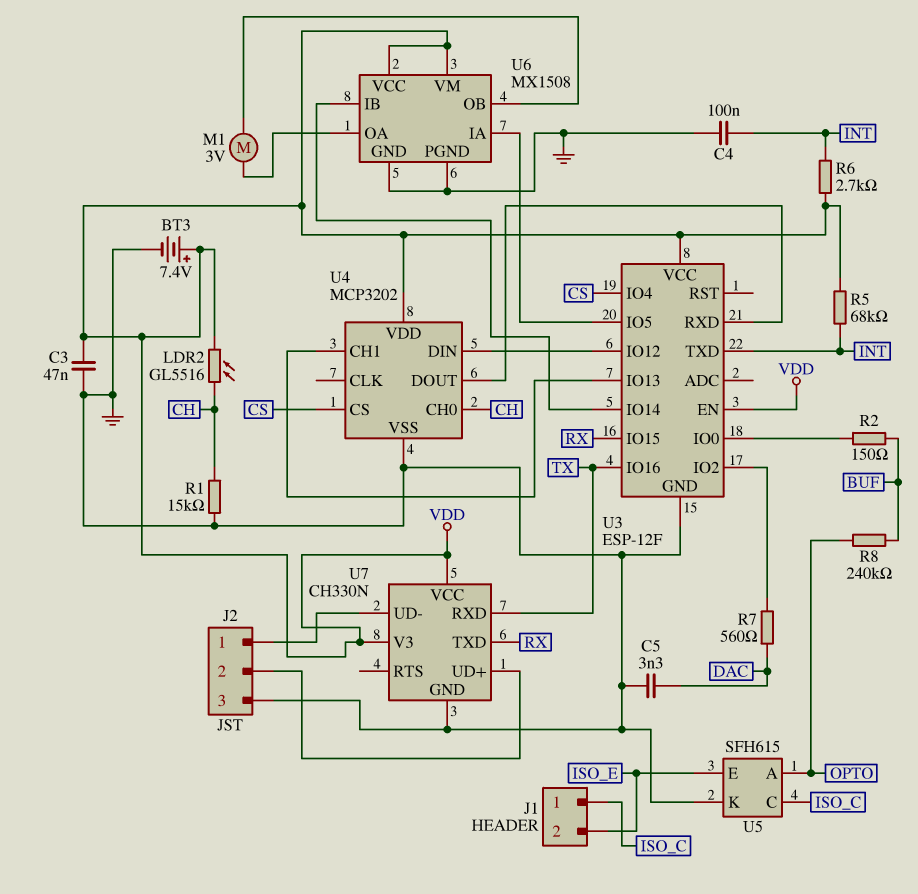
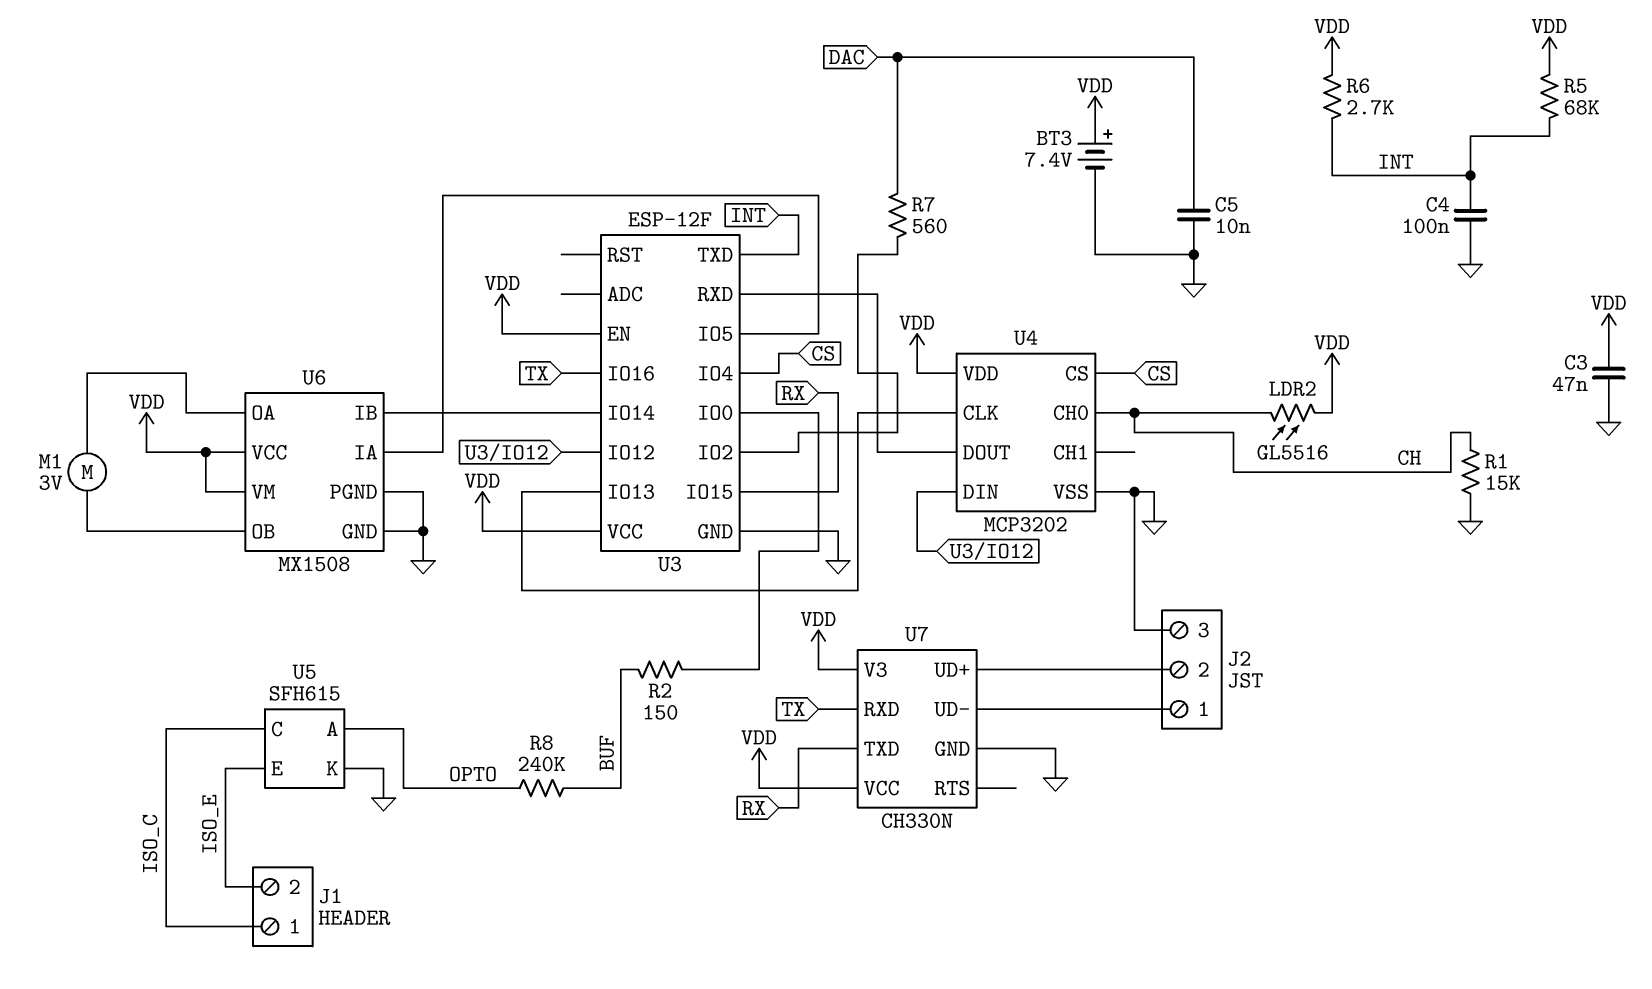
C5: 3.3nF (DAC, GND) -> 10nF (DAC, GND)
U4 pin CH1: U3/IO13 -> none
U4 pin CLK: none -> U3/IO13

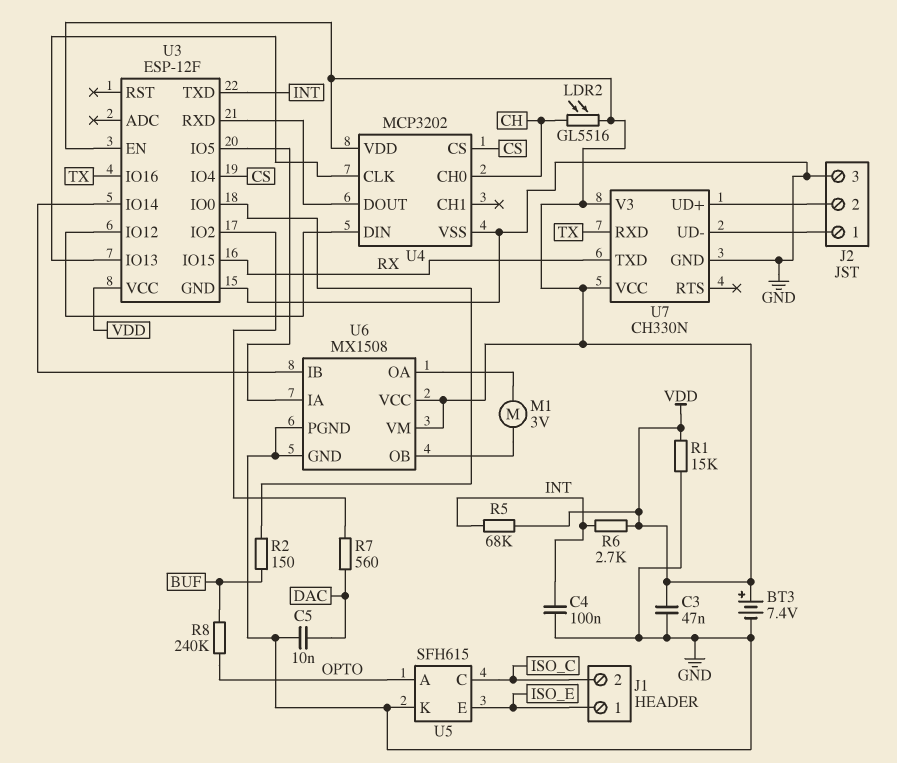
J1 pin 1: ISO_C -> ISO_E
J1 pin 2: ISO_E -> ISO_C
R1: 15k (CH, GND) -> 15k (GND, VDD)

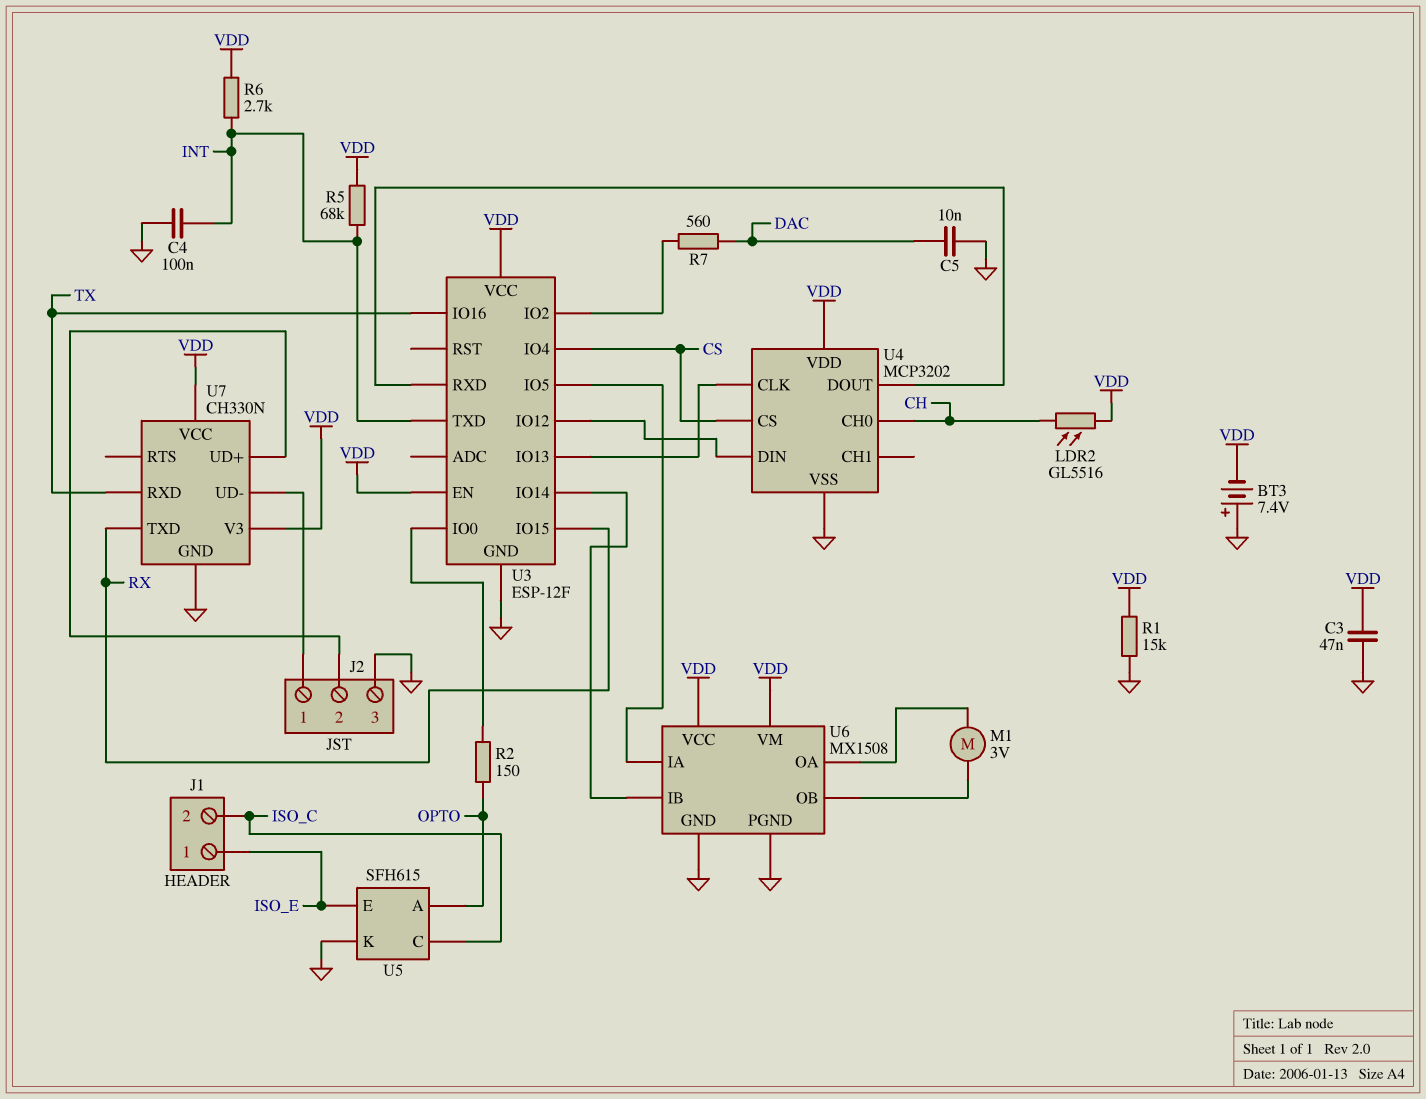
BT3: 7.4V (plus VDD, minus GND) -> 7.4V (plus GND, minus VDD)
R2: 150 (BUF, U3/IO0) -> 150 (OPTO, U3/IO0)
R8: 240k (BUF, OPTO) -> none

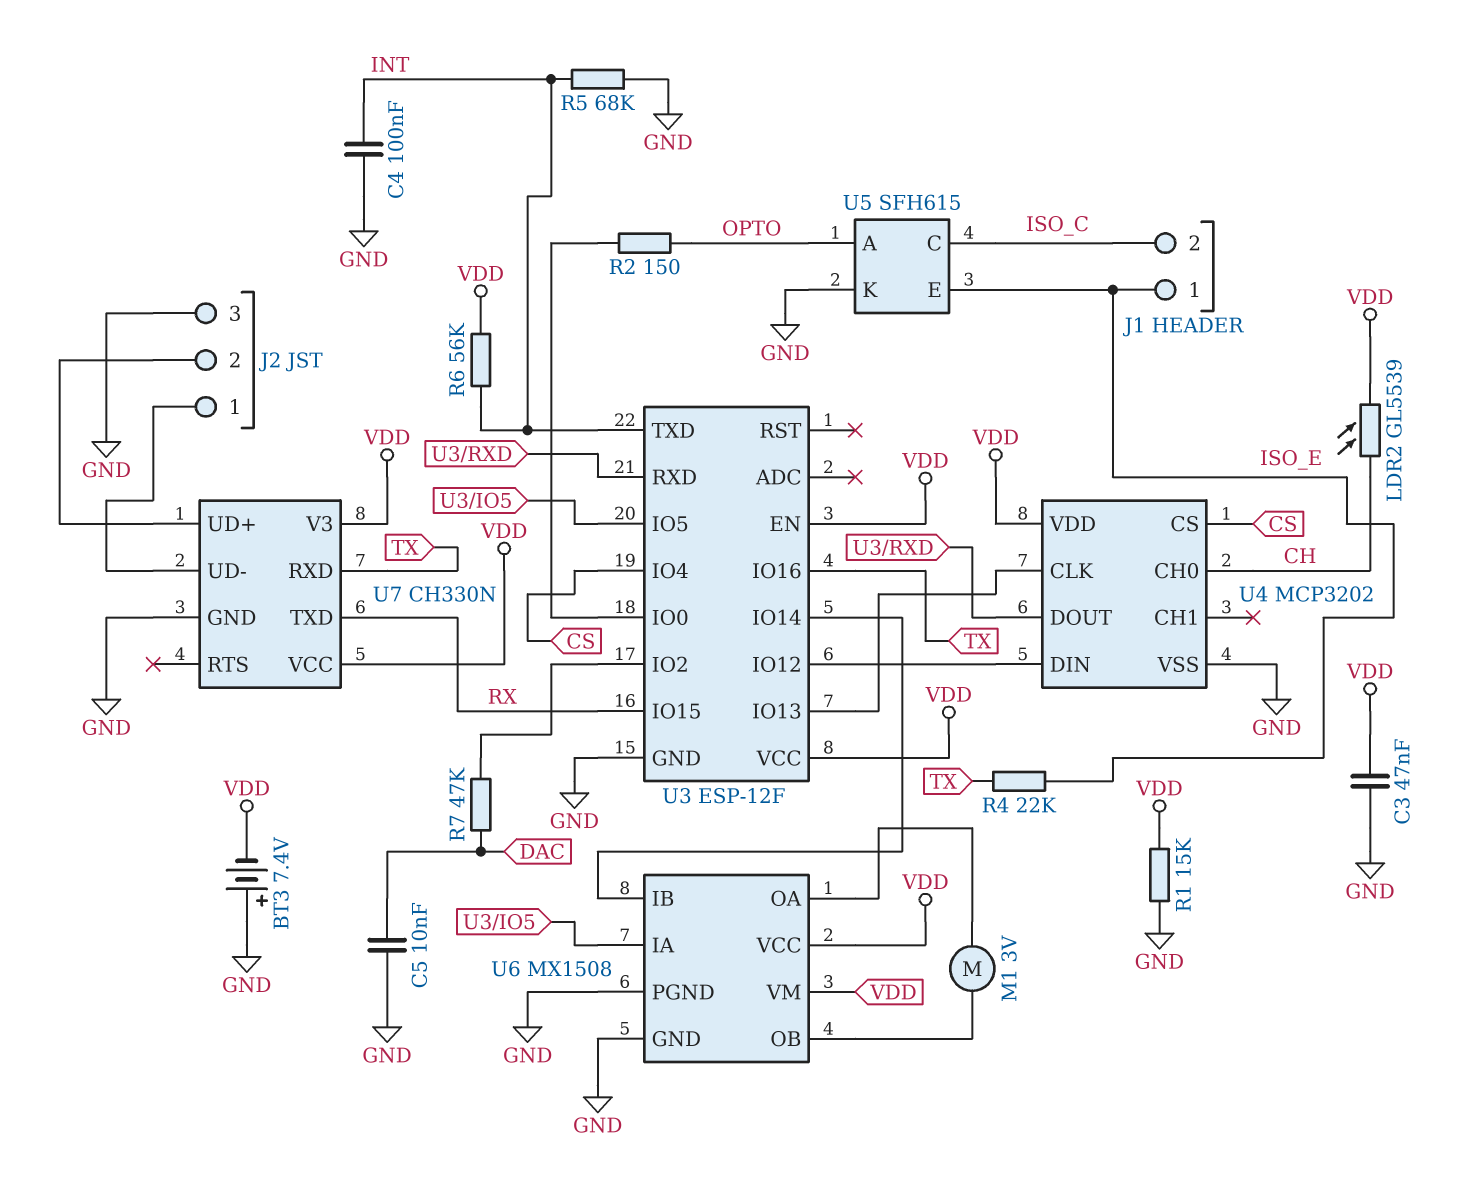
LDR2: GL5516 (CH, VDD) -> GL5539 (CH, VDD)
R4: none -> 22k (ISO_E, TX)
R5: 68k (INT, VDD) -> 68k (GND, INT)
R6: 2.7k (INT, VDD) -> 56k (INT, VDD)
R7: 560 (DAC, U3/IO2) -> 47k (DAC, U3/IO2)

